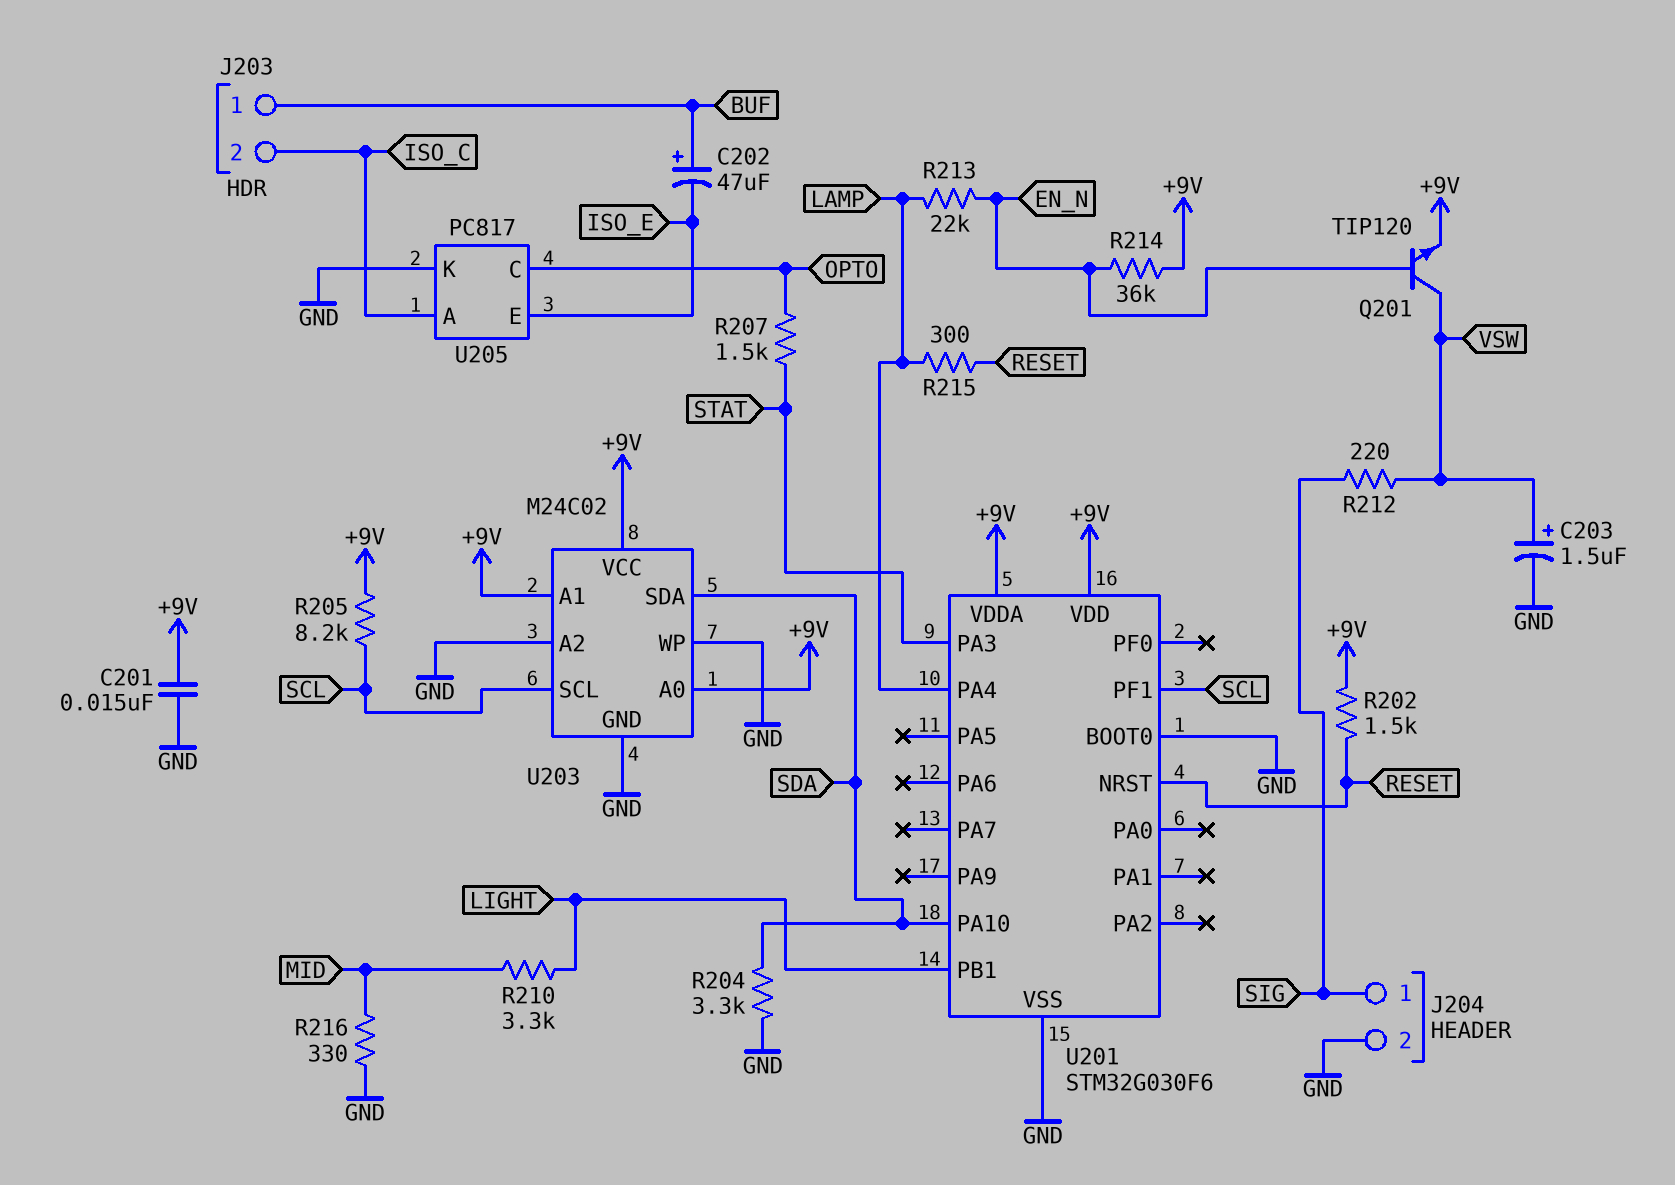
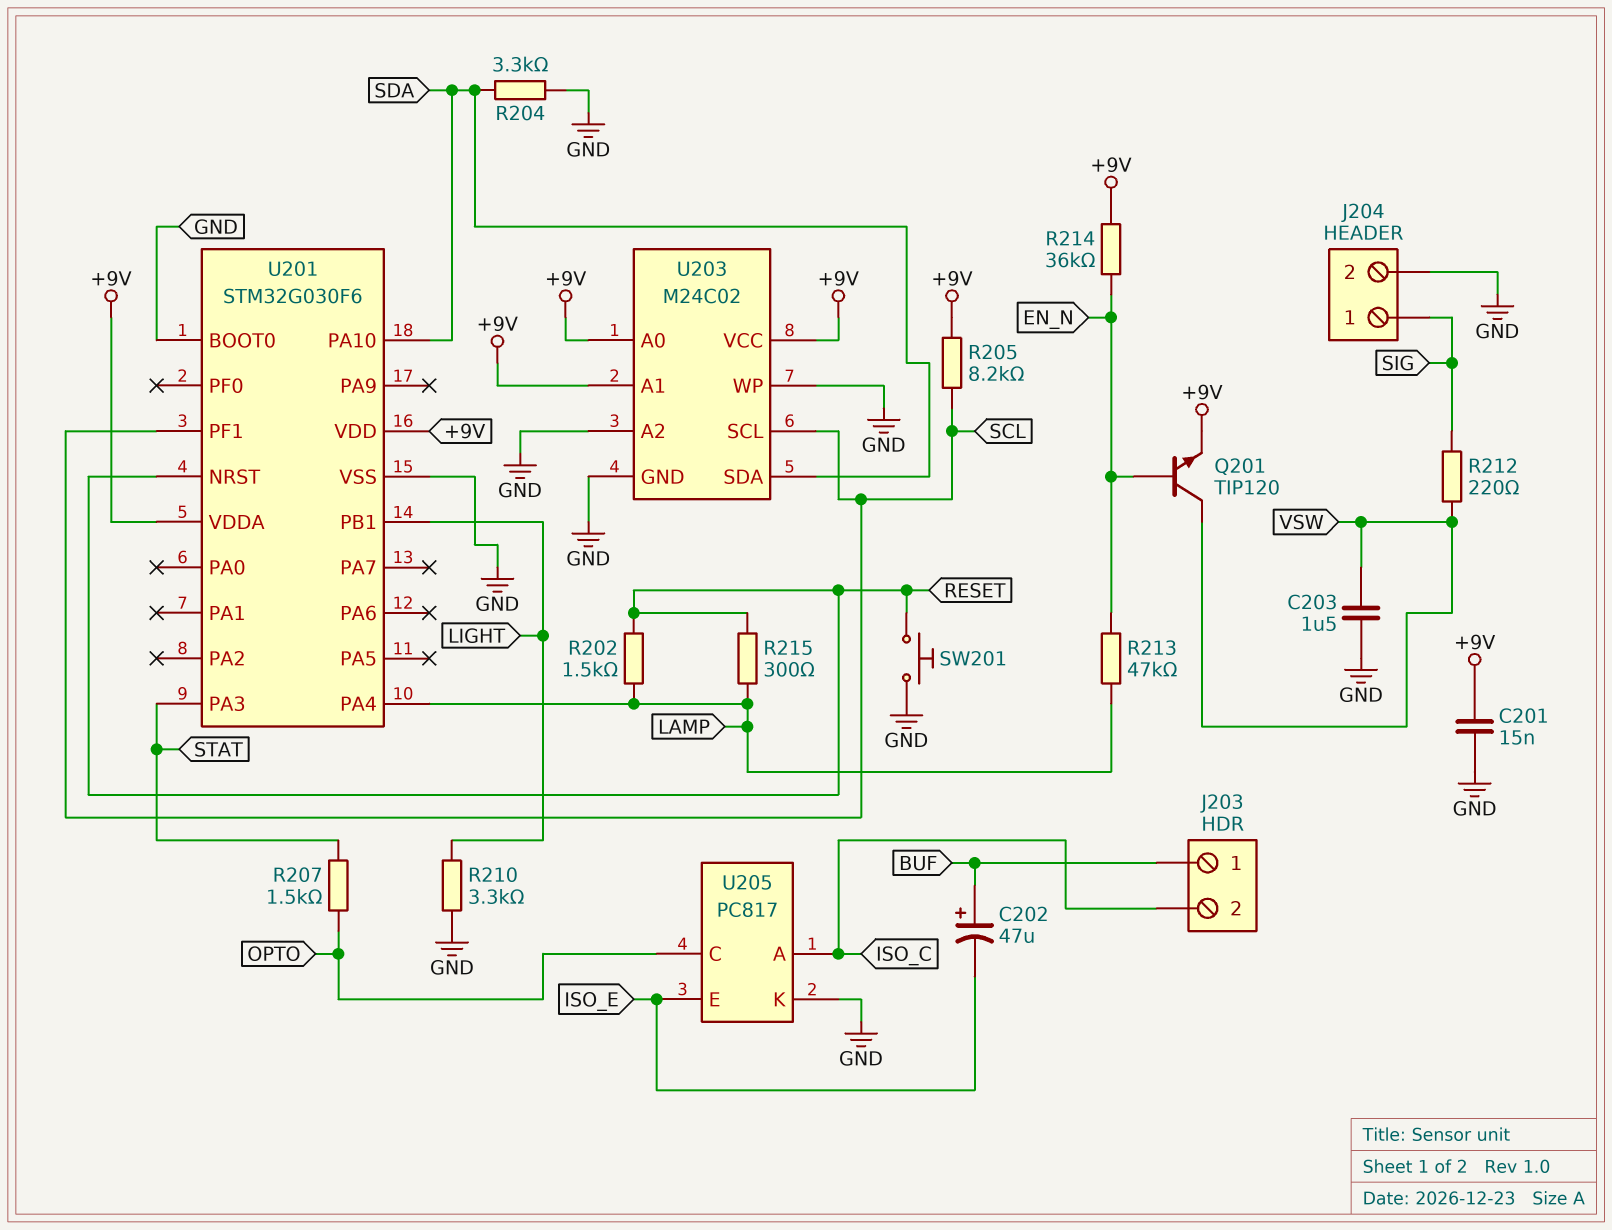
C203: 1.5uF (plus VSW, minus GND) -> 1.5uF (GND, VSW)
R202: 1.5k (+9V, RESET) -> 1.5k (LAMP, RESET)
R210: 3.3k (LIGHT, MID) -> 3.3k (GND, LIGHT)
R213: 22k (EN_N, LAMP) -> 47k (EN_N, LAMP)
R216: 330 (GND, MID) -> none
SW201: none -> button (GND, RESET)

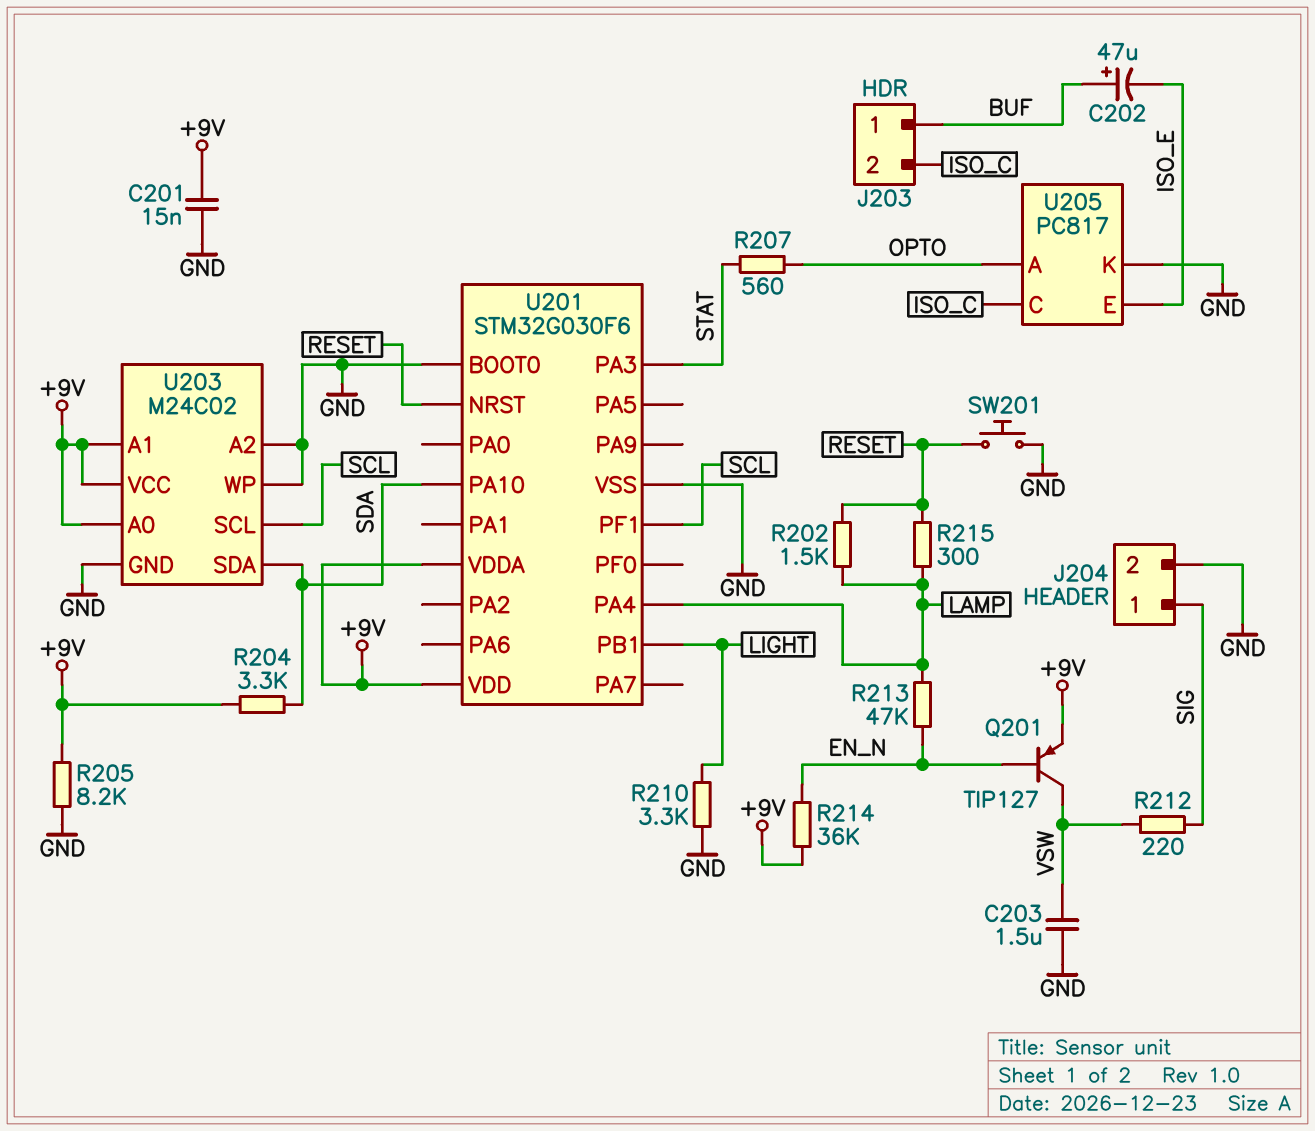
Q201: NPN TIP120 (B EN_N, C VSW, E +9V) -> PNP TIP127 (B EN_N, C VSW, E +9V)
R204: 3.3k (GND, SDA) -> 3.3k (+9V, SDA)
R205: 8.2k (+9V, SCL) -> 8.2k (+9V, GND)
R207: 1.5k (OPTO, STAT) -> 560 (OPTO, STAT)
U205 pin A: ISO_C -> OPTO
U205 pin C: OPTO -> ISO_C

